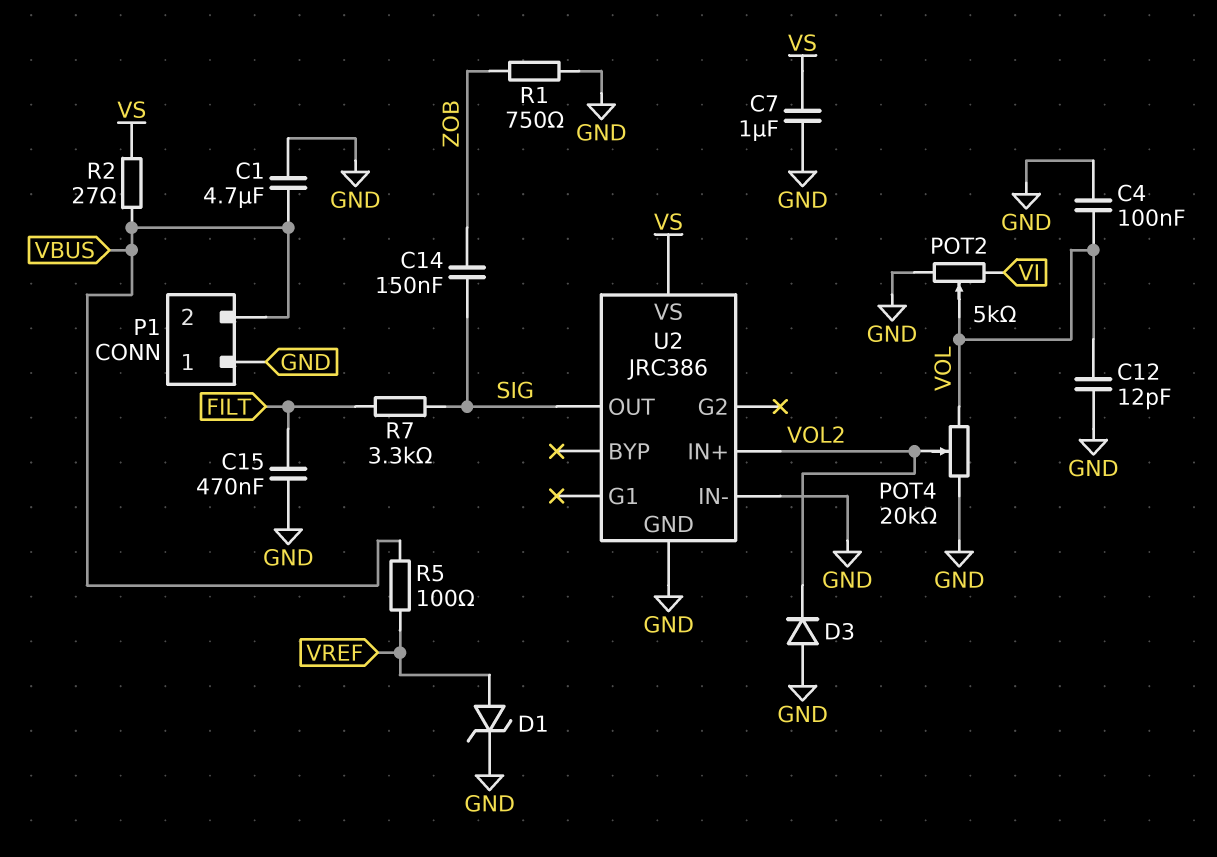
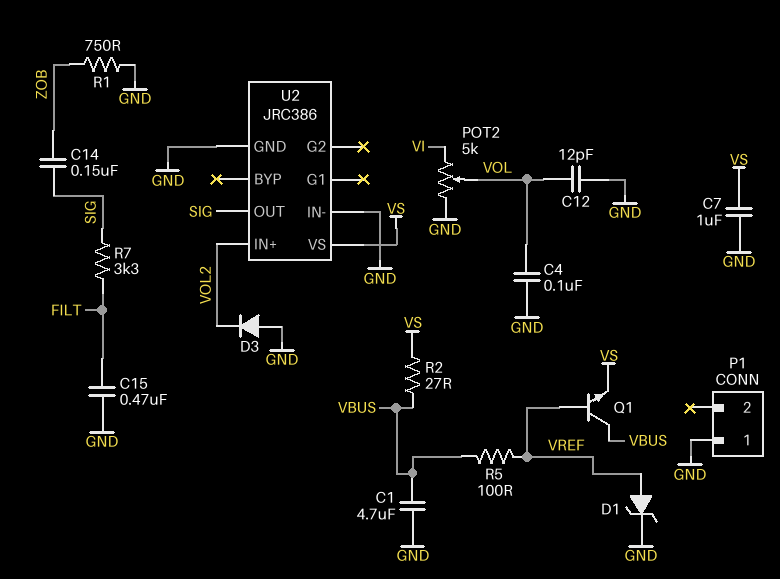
P1 pin 2: VBUS -> none
POT4: 20k (GND, VOL, wiper VOL2) -> none
Q1: none -> NPN (B VREF, C VBUS, E VS)

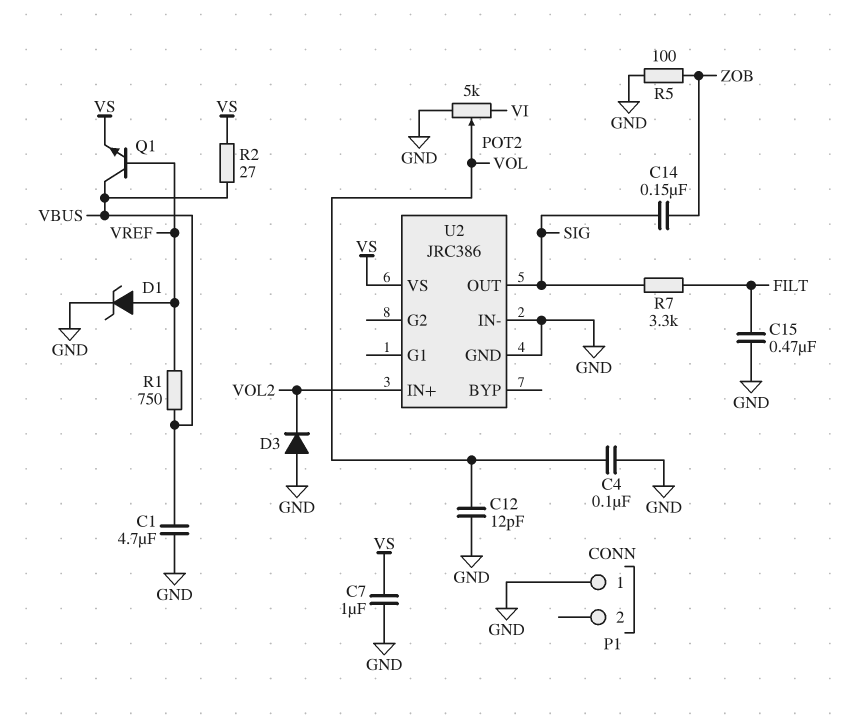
R1: 750 (GND, ZOB) -> 750 (VBUS, VREF)
R5: 100 (VBUS, VREF) -> 100 (GND, ZOB)

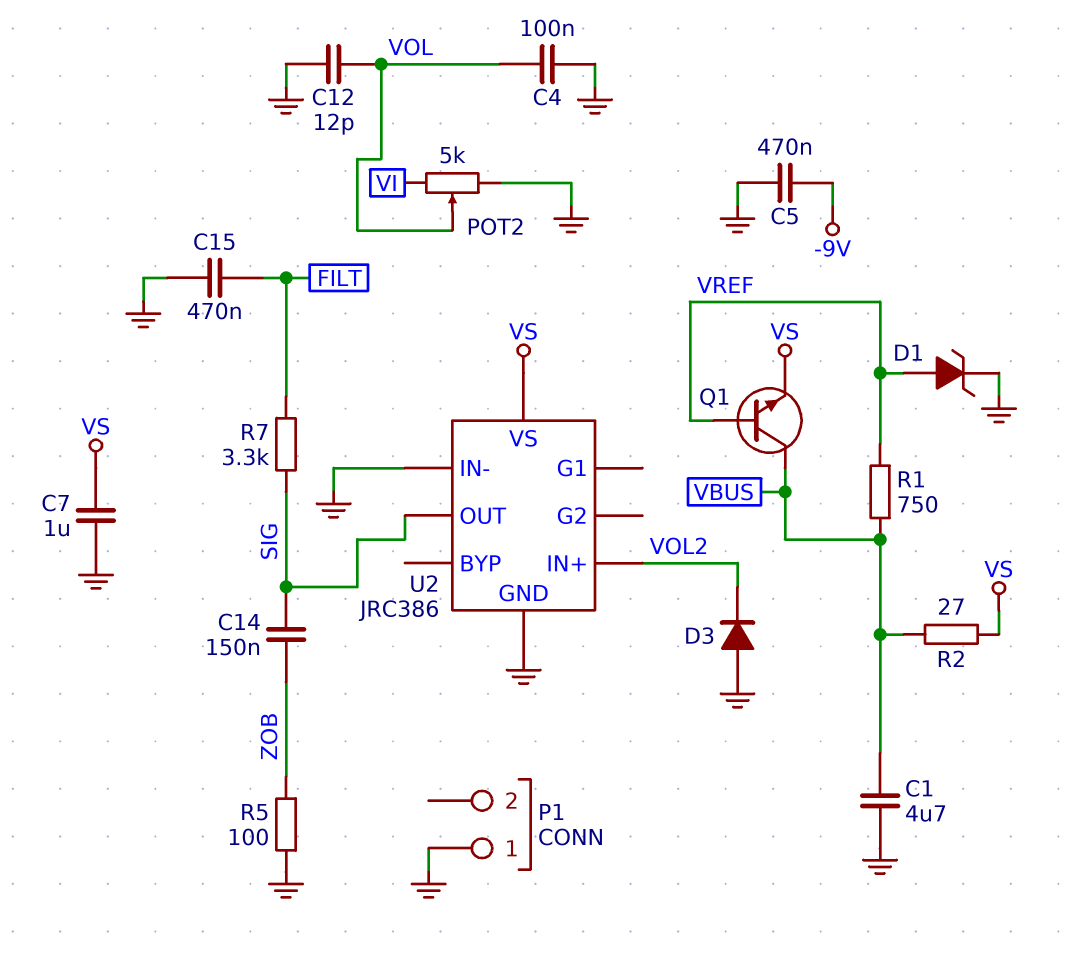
C5: none -> 470nF (-9V, GND)

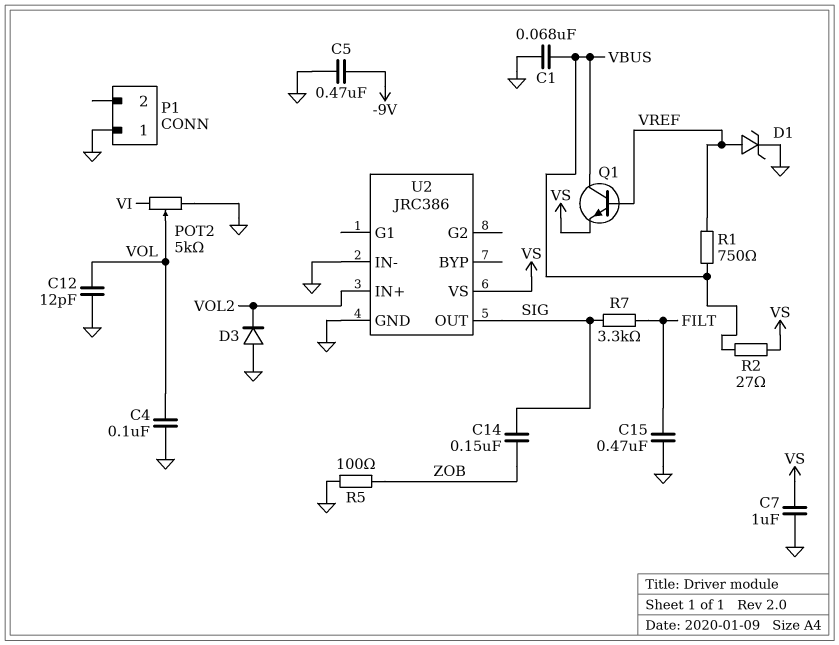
C1: 4.7uF (GND, VBUS) -> 68nF (GND, VBUS)

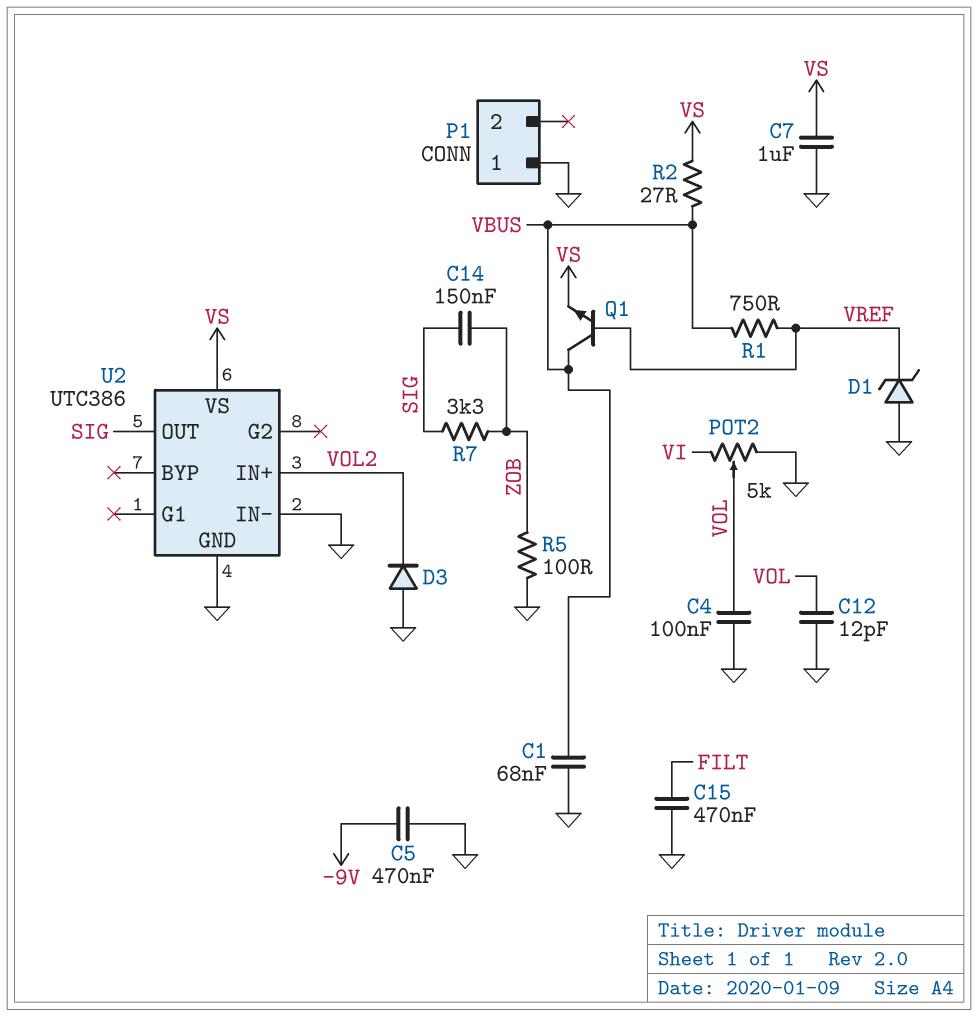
D1: zener (A VREF, K GND) -> zener (A GND, K VREF)
R7: 3.3k (FILT, SIG) -> 3.3k (SIG, ZOB)
U2: JRC386 -> UTC386

